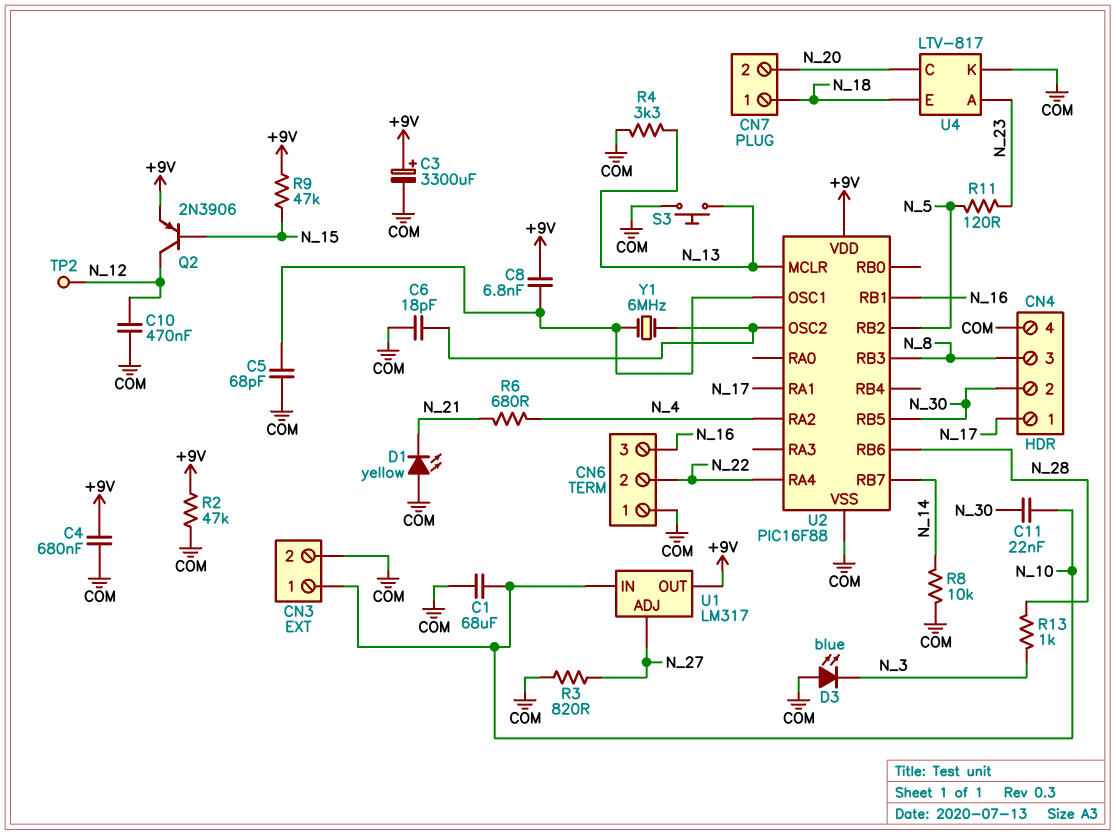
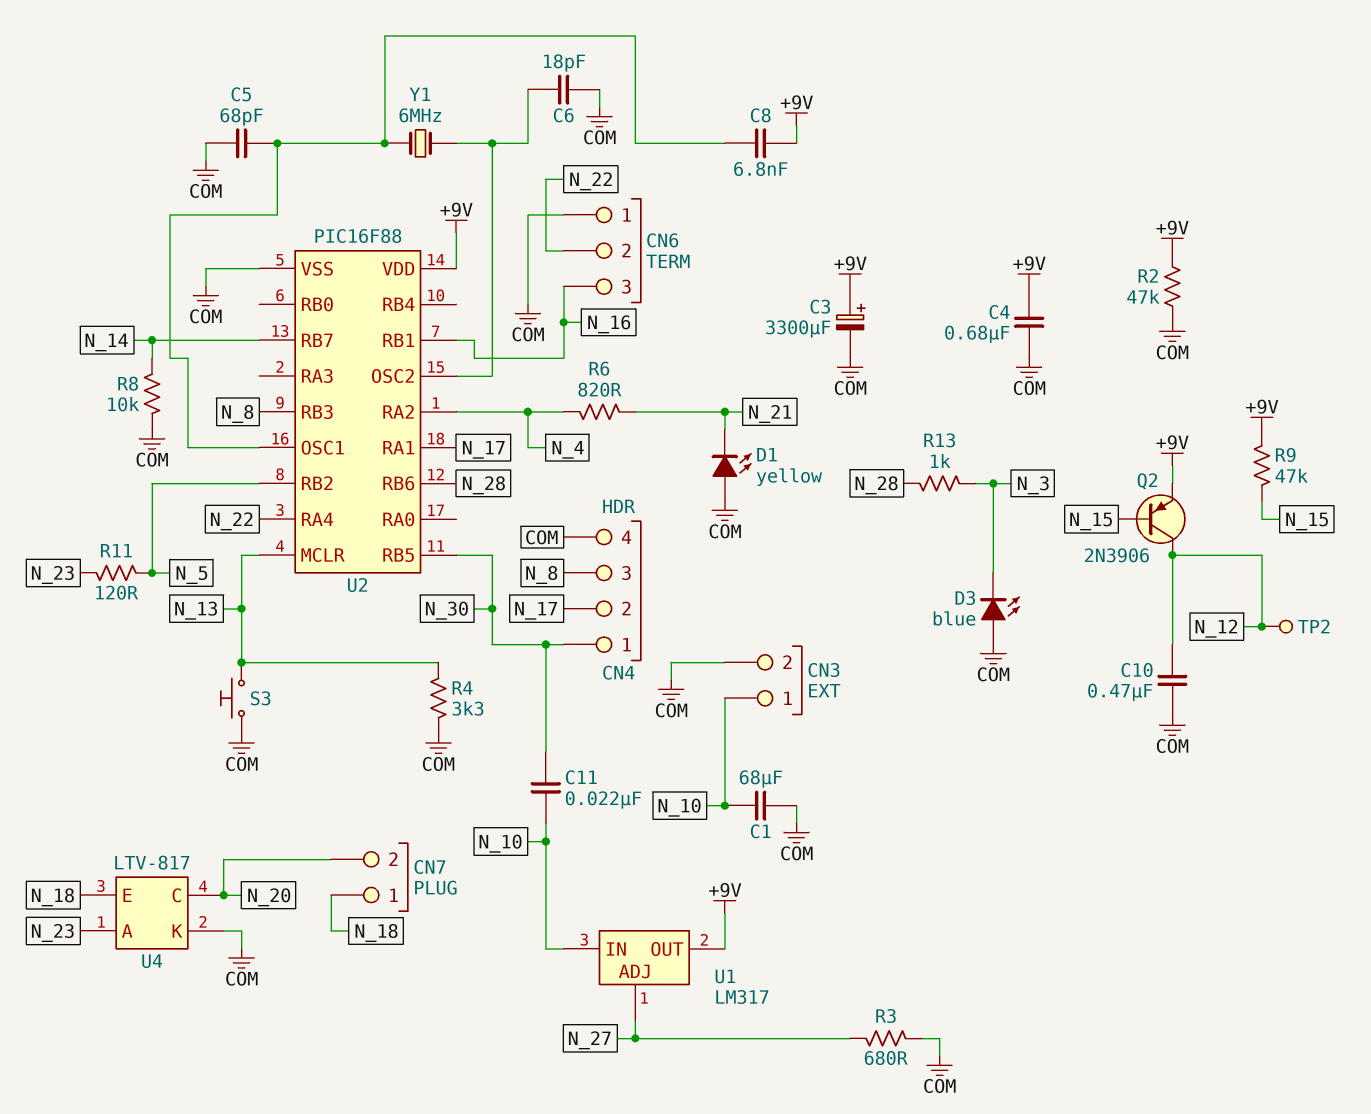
CN4 pin 1: N_17 -> N_30
CN4 pin 2: N_30 -> N_17
R3: 820 (COM, N_27) -> 680 (COM, N_27)
R6: 680 (N_4, N_21) -> 820 (N_4, N_21)

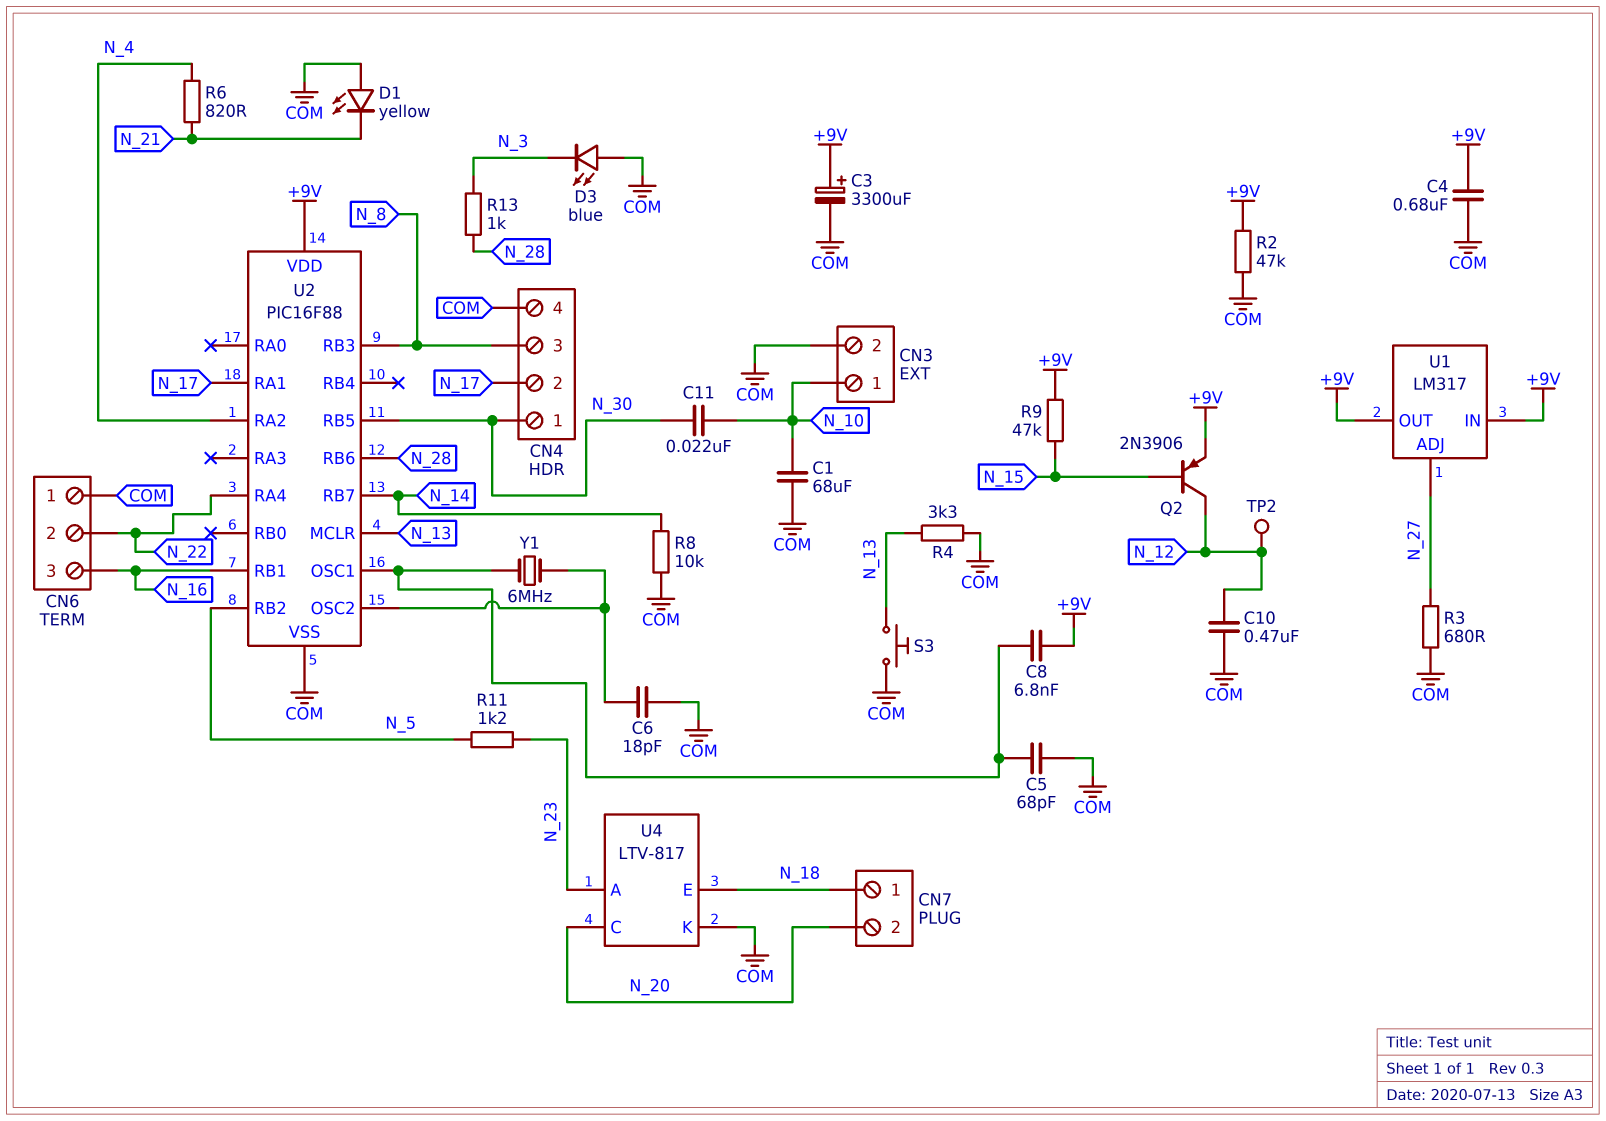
R11: 120 (N_5, N_23) -> 1.2k (N_5, N_23)
U1 pin IN: N_10 -> +9V

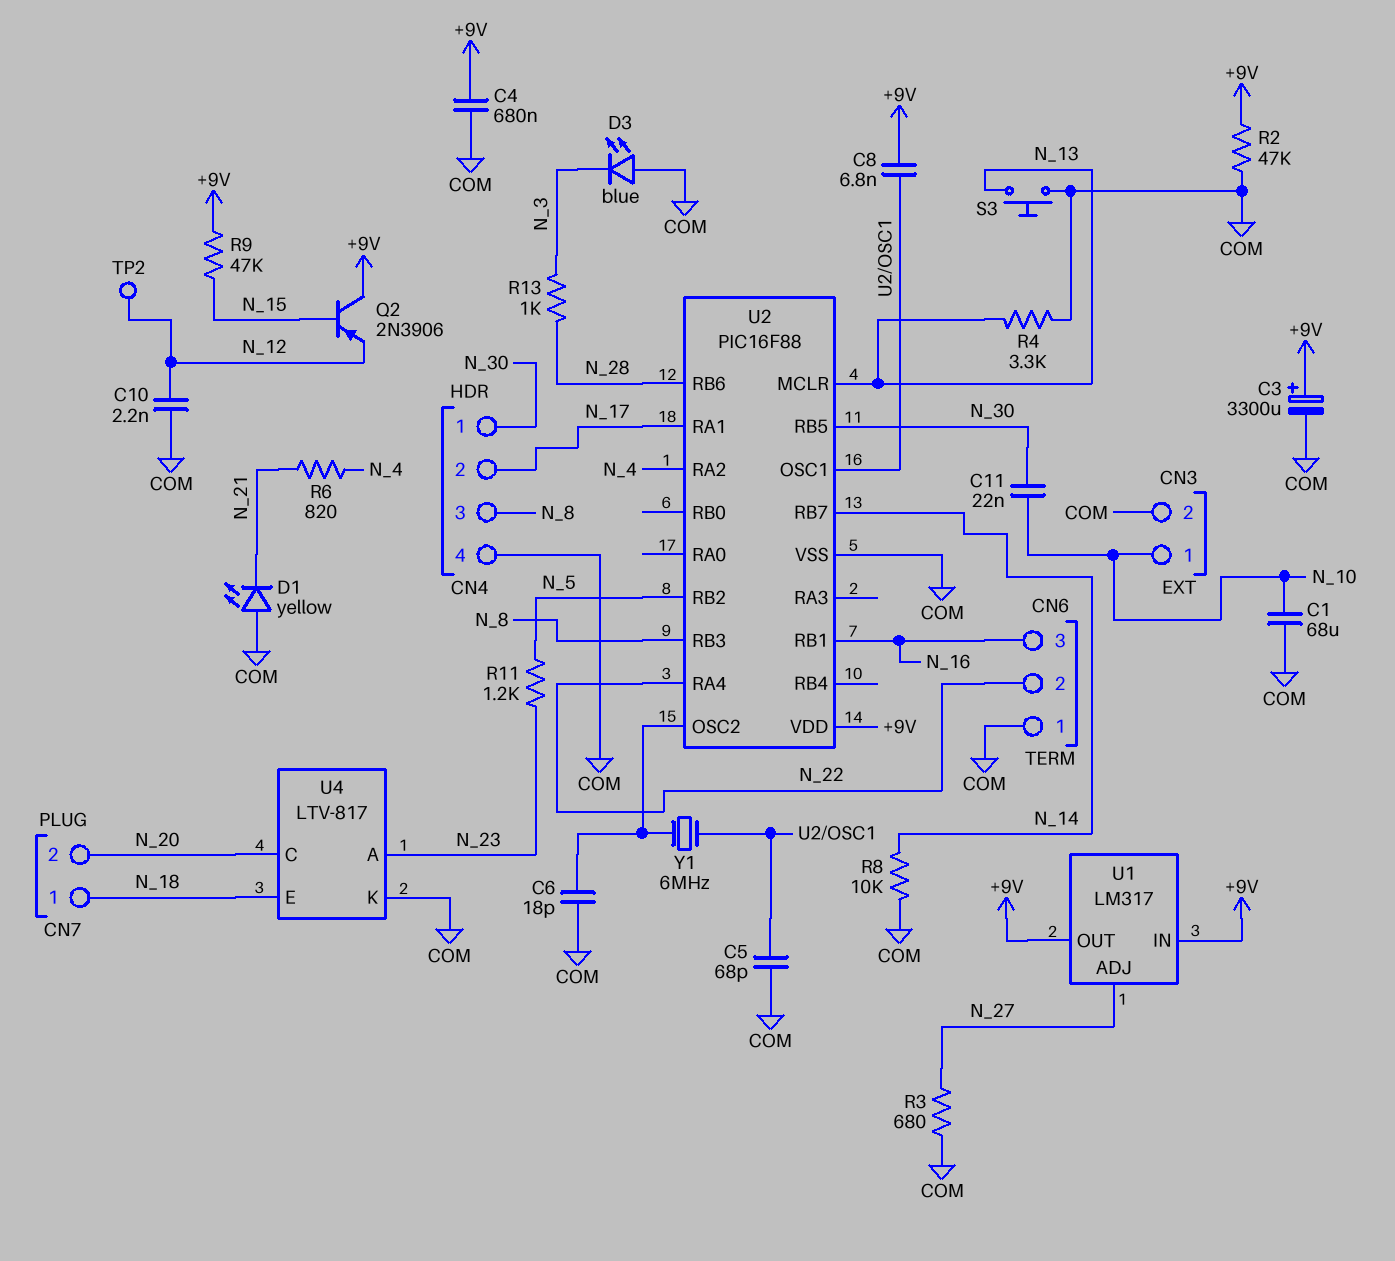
C10: 470nF (COM, N_12) -> 2.2nF (COM, N_12)
Q2: PNP 2N3906 (B N_15, C N_12, E +9V) -> PNP 2N3906 (B N_15, C +9V, E N_12)

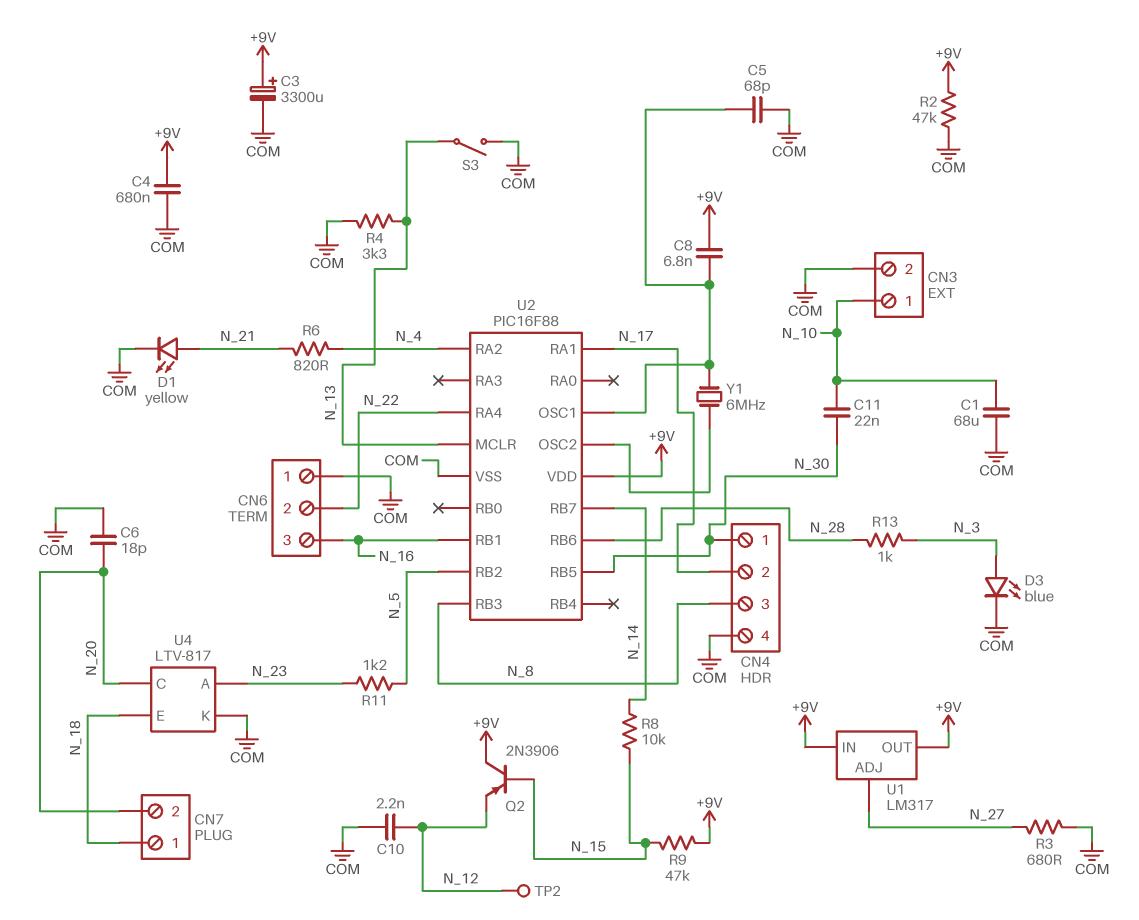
C6: 18pF (COM, U2/OSC2) -> 18pF (COM, N_20)
D1: LED yellow (A COM, K N_21) -> LED yellow (A N_21, K COM)
D3: LED blue (A COM, K N_3) -> LED blue (A N_3, K COM)
R8: 10k (COM, N_14) -> 10k (N_14, N_15)
S3: button (COM, N_13) -> switch (COM, N_13)

